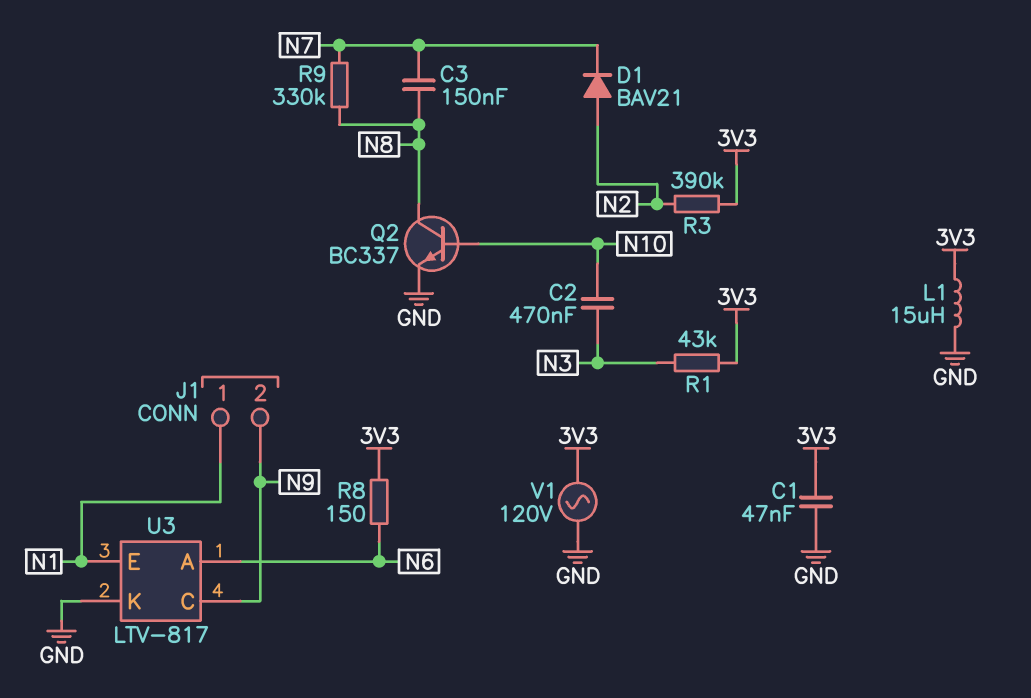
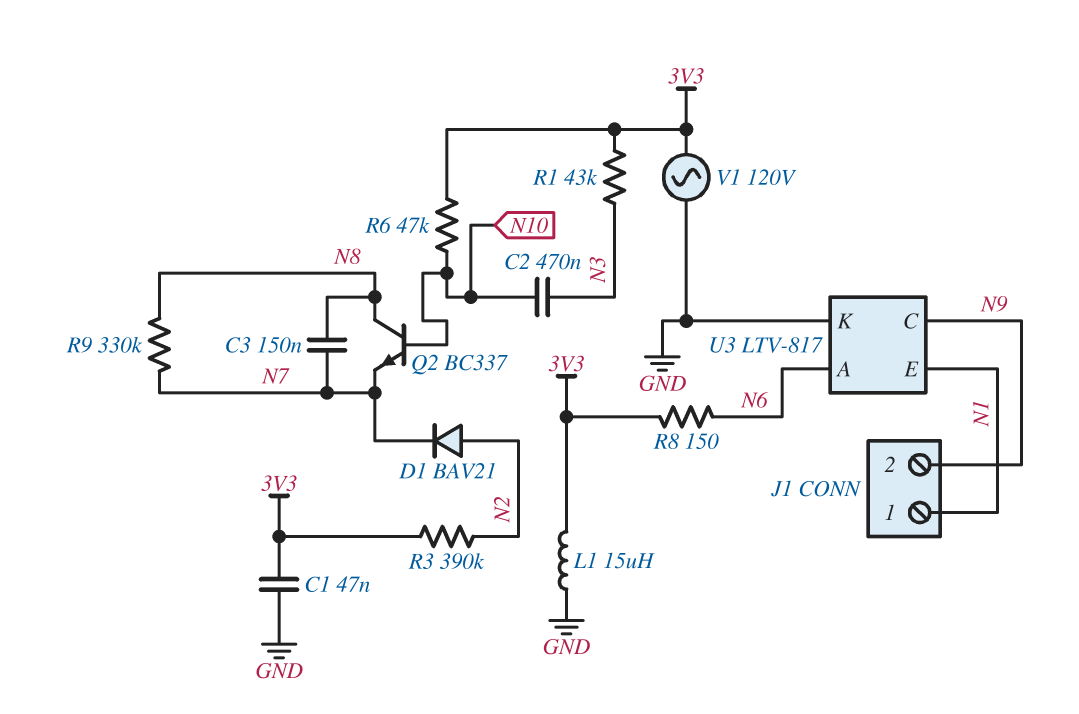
Q2: NPN BC337 (B N10, C N8, E GND) -> NPN BC337 (B N10, C N8, E N7)
R6: none -> 47k (3V3, N10)

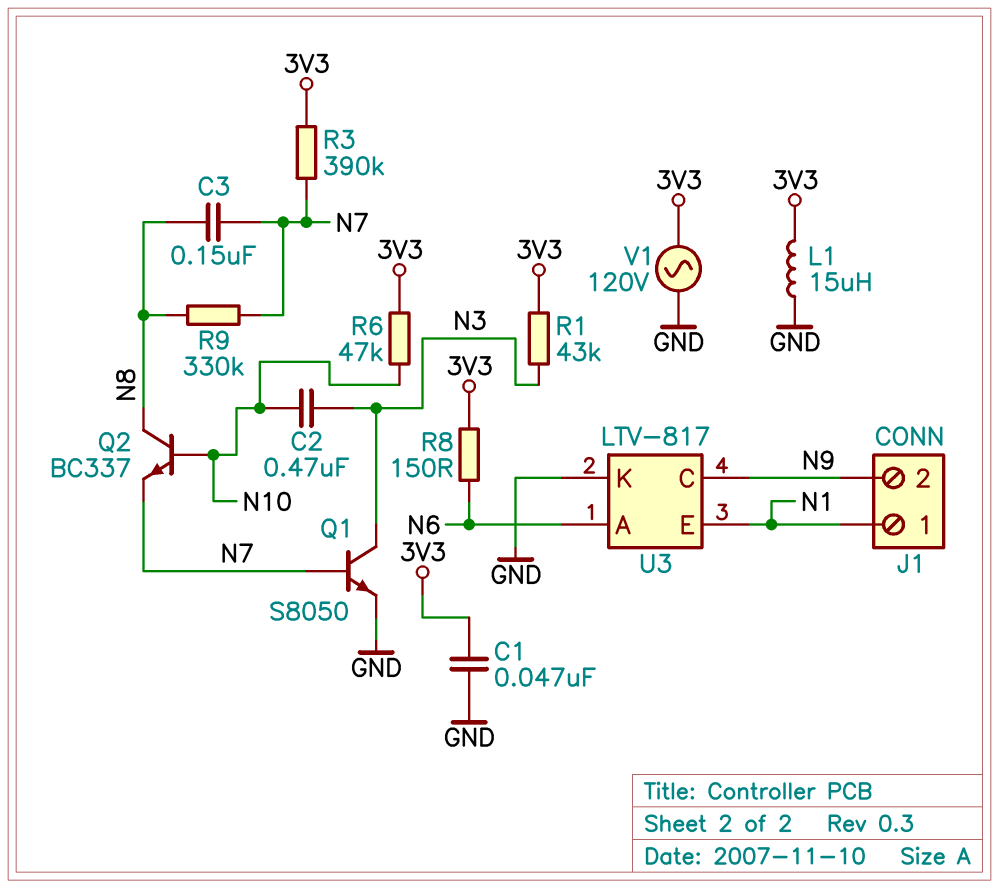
D1: diode BAV21 (A N2, K N7) -> none
Q1: none -> NPN S8050 (B N7, C N3, E GND)
R3: 390k (3V3, N2) -> 390k (3V3, N7)

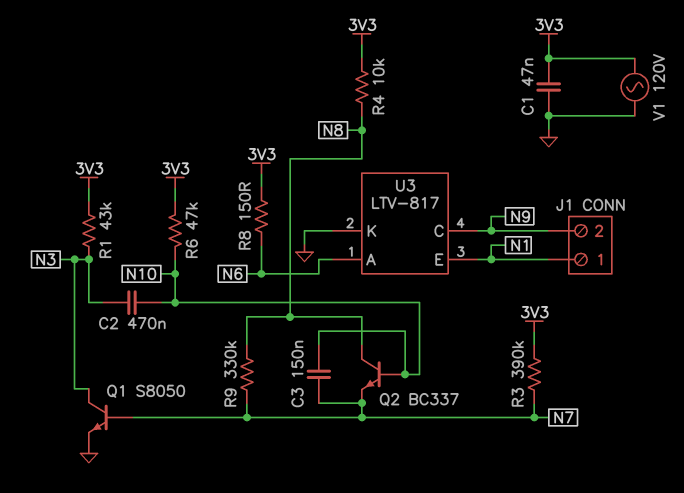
C3: 150nF (N7, N8) -> 150nF (N7, N10)
L1: 15uH (3V3, GND) -> none
R4: none -> 10k (3V3, N8)

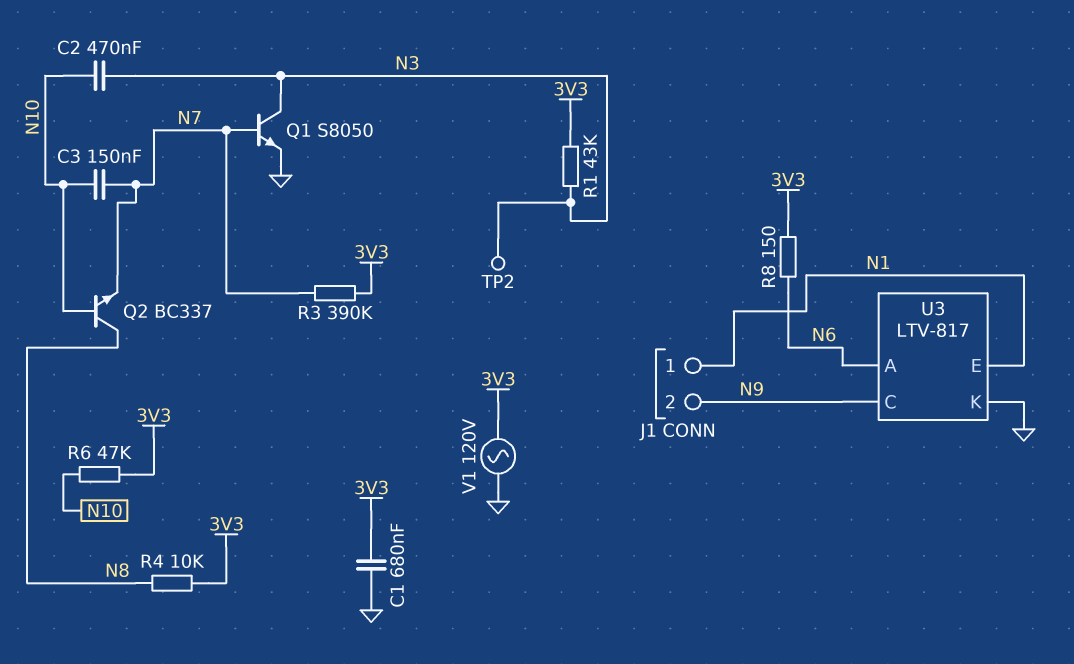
C1: 47nF (3V3, GND) -> 680nF (3V3, GND)
R9: 330k (N7, N8) -> none
TP2: none -> test point (N3)

